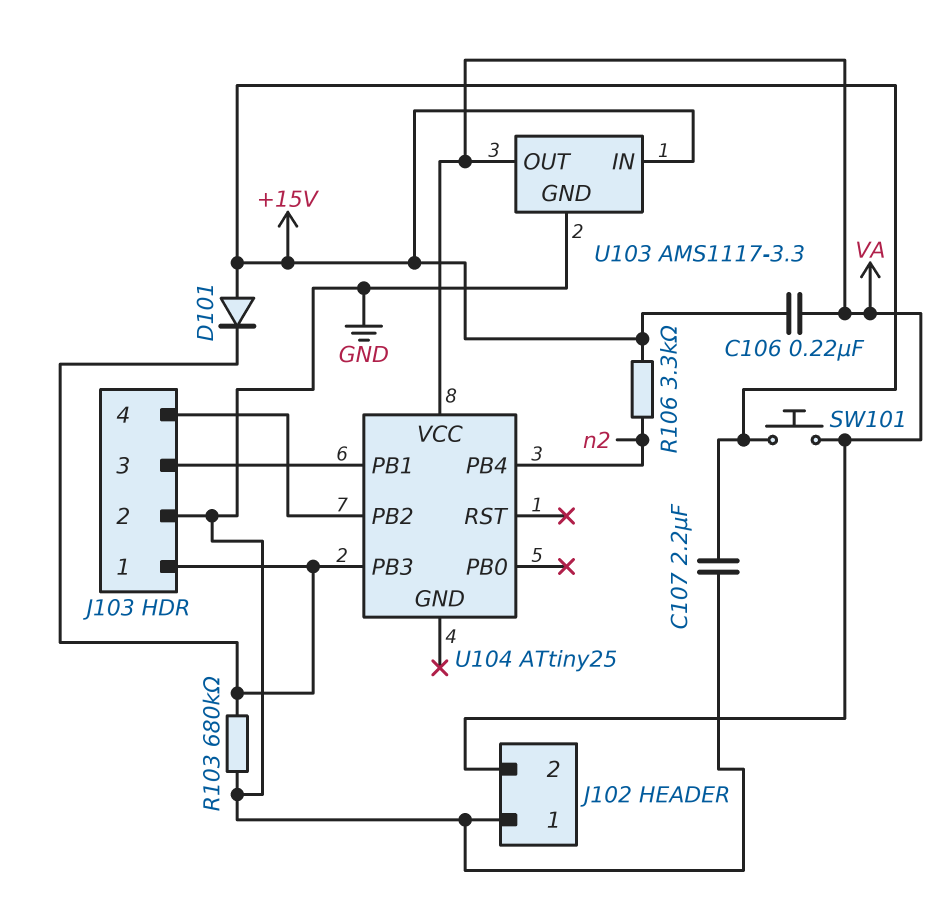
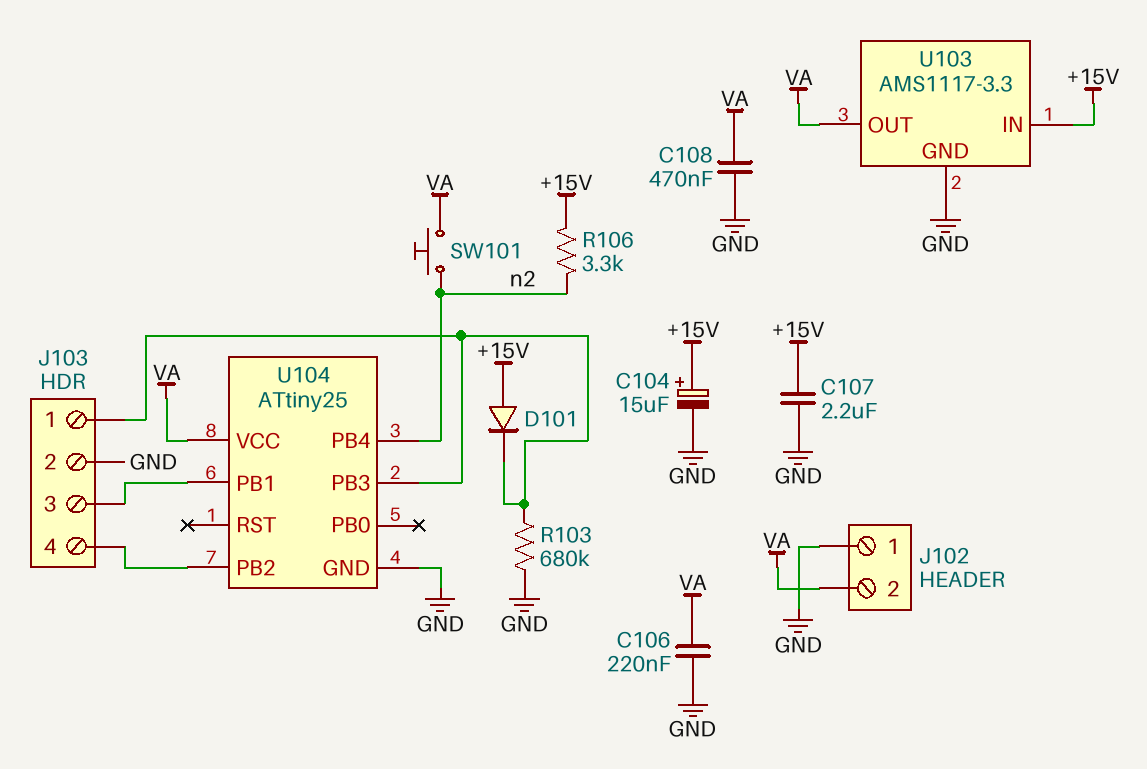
C104: none -> 15uF (plus +15V, minus GND)
C106: 220nF (+15V, VA) -> 220nF (GND, VA)
C108: none -> 470nF (GND, VA)
SW101: button (+15V, VA) -> button (VA, n2)
U104 pin GND: none -> GND

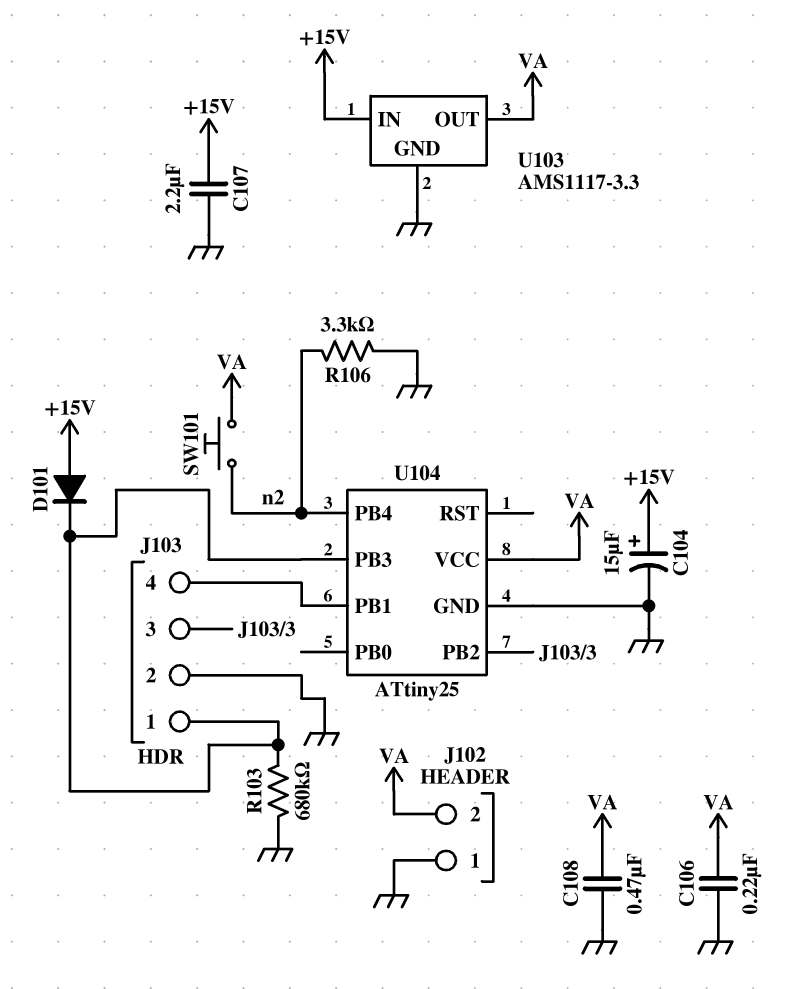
R106: 3.3k (+15V, n2) -> 3.3k (GND, n2)
U104 pin PB1: J103/3 -> J103/4
U104 pin PB2: J103/4 -> J103/3

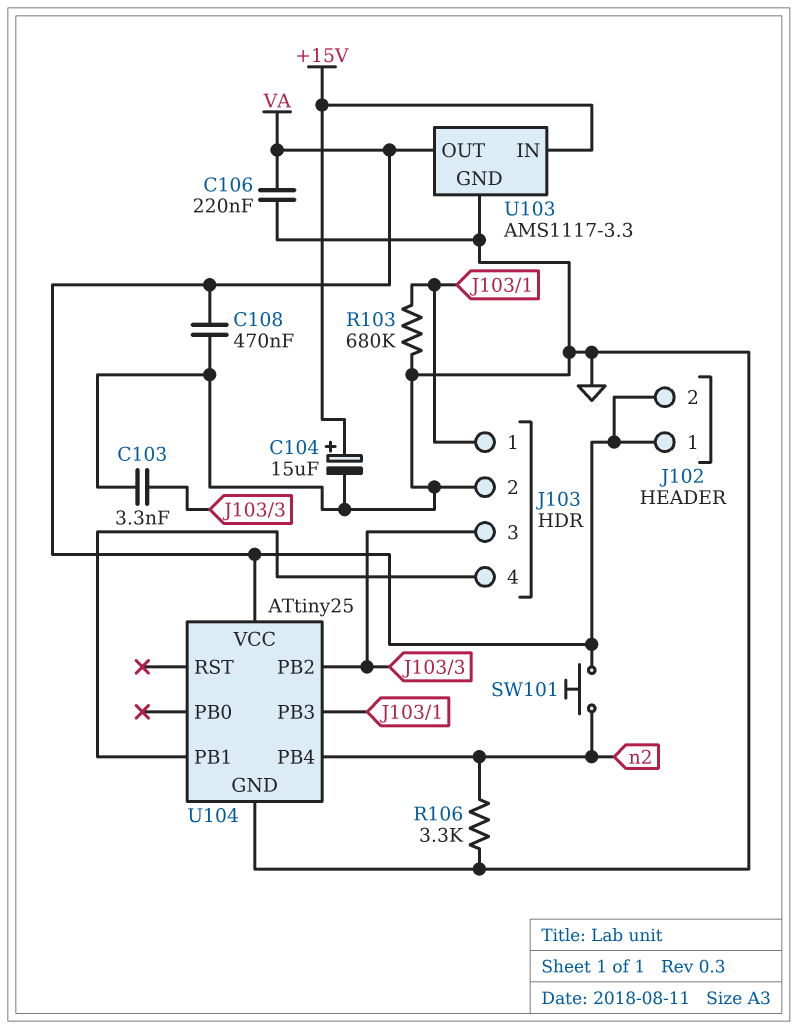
C103: none -> 3.3nF (GND, J103/3)
C107: 2.2uF (+15V, GND) -> none
D101: diode (A +15V, K J103/1) -> none
J102 pin 1: GND -> VA

